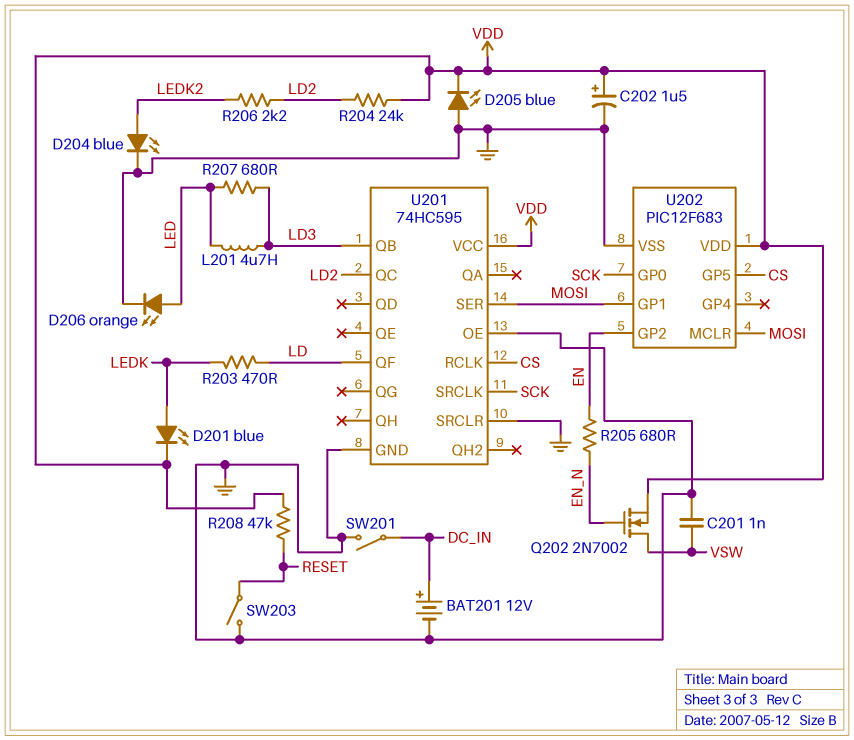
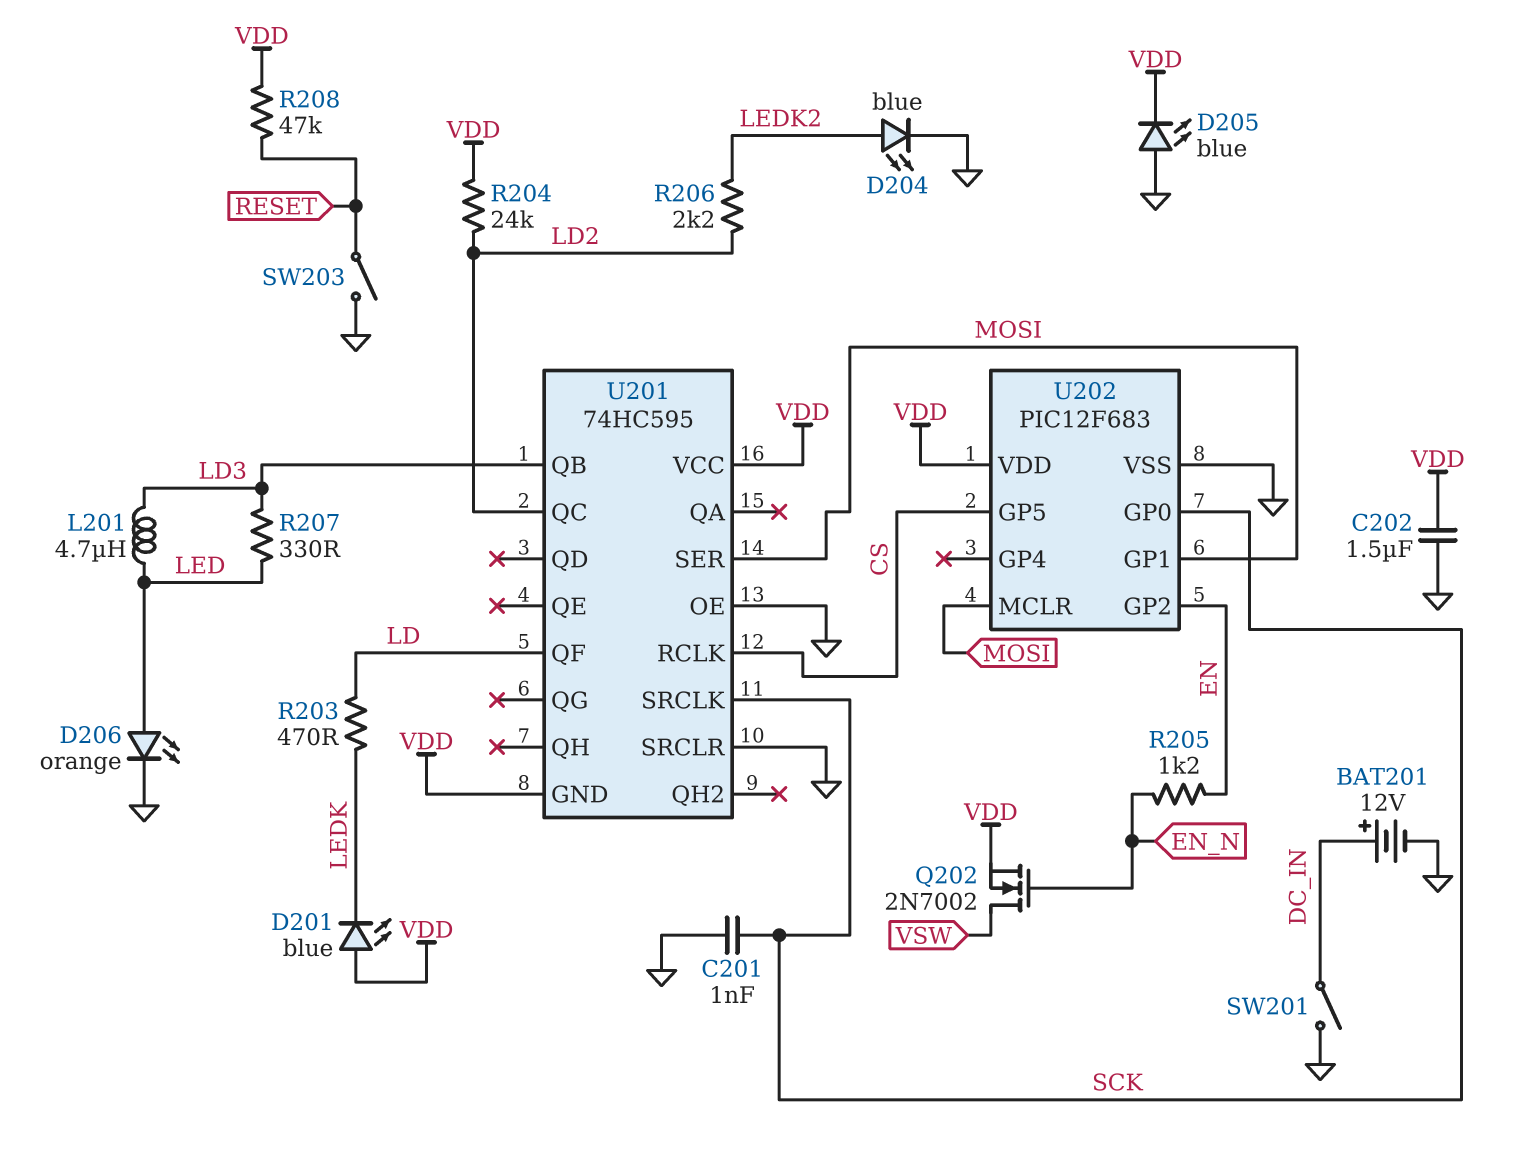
C201: 1nF (GND, VSW) -> 1nF (GND, SCK)
C202: 1.5uF (plus VDD, minus GND) -> 1.5uF (GND, VDD)
D201: LED blue (A LEDK, K VDD) -> LED blue (A VDD, K LEDK)
R205: 680 (EN, EN_N) -> 1.2k (EN, EN_N)
R207: 680 (LD3, LED) -> 330 (LD3, LED)
U201 pin GND: GND -> VDD

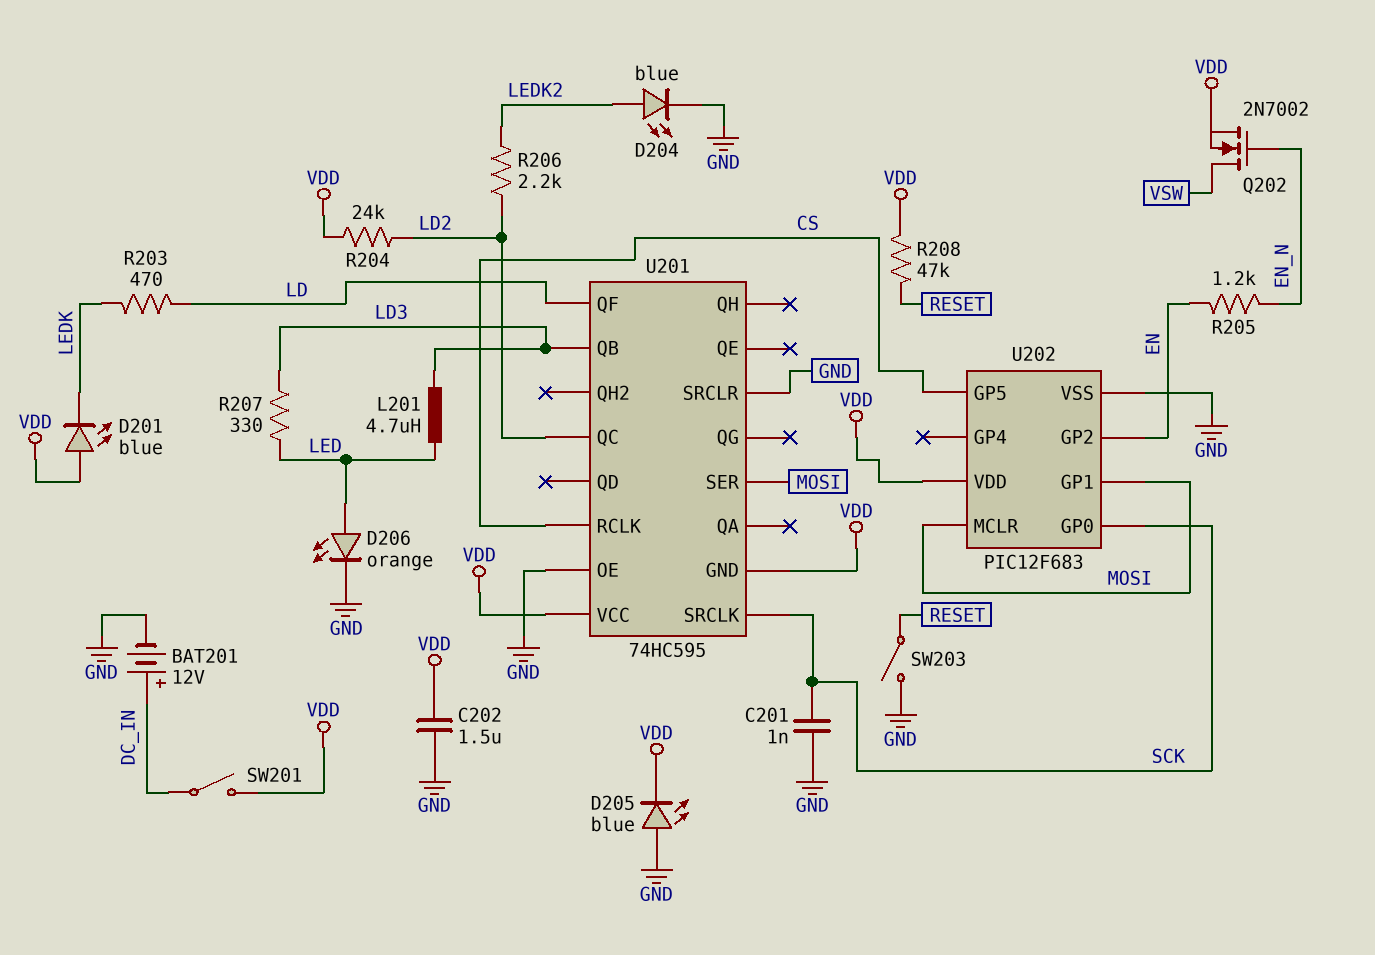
SW201: switch (DC_IN, GND) -> switch (DC_IN, VDD)

